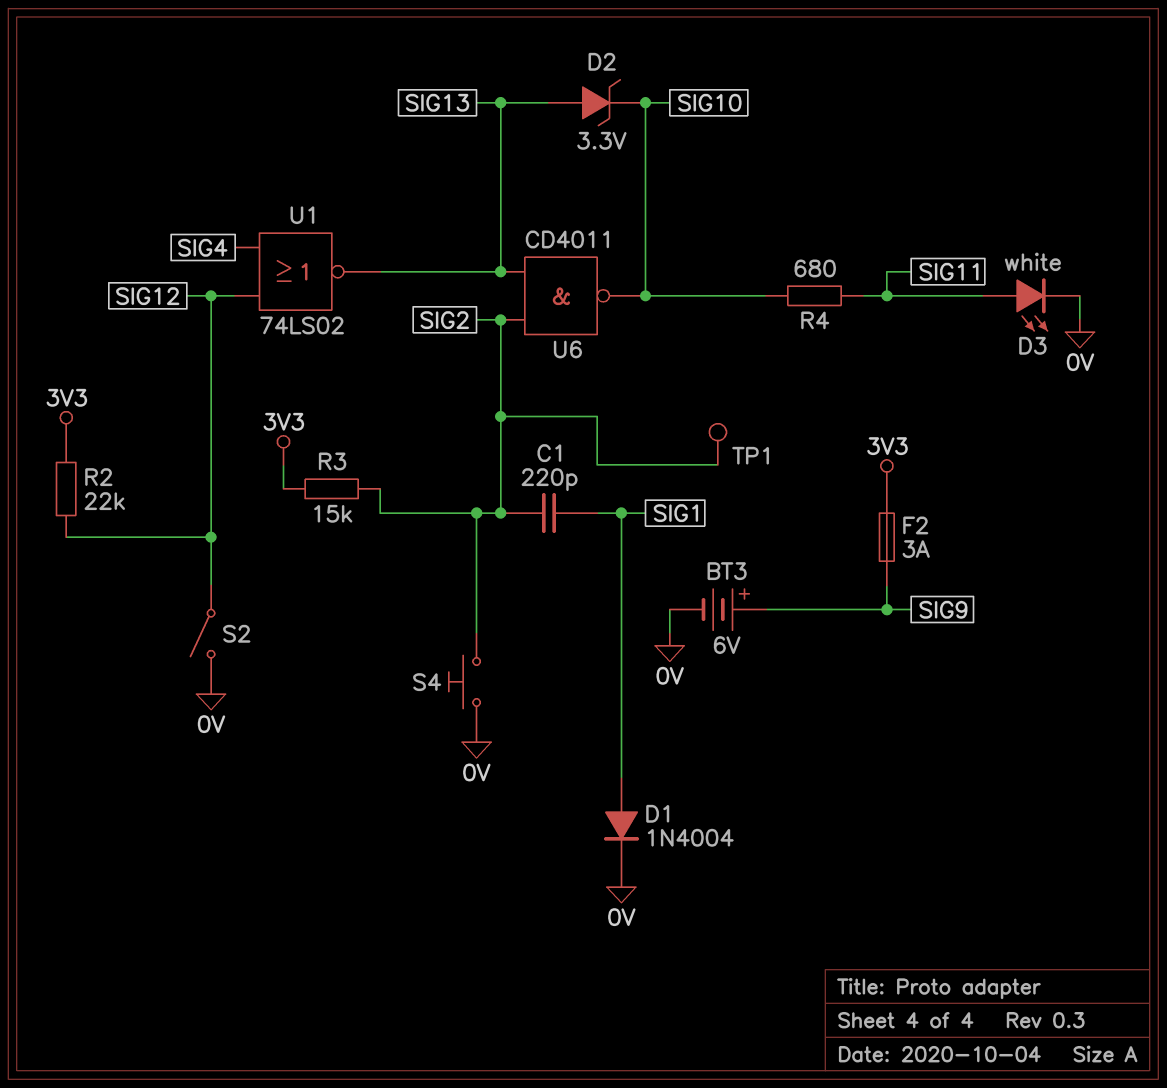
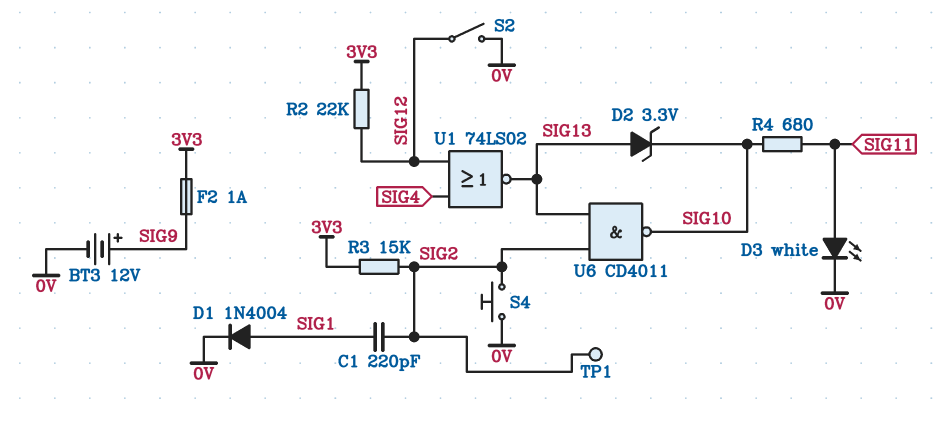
BT3: 6V (plus SIG9, minus 0V) -> 12V (plus SIG9, minus 0V)
F2: 3A (3V3, SIG9) -> 1A (3V3, SIG9)

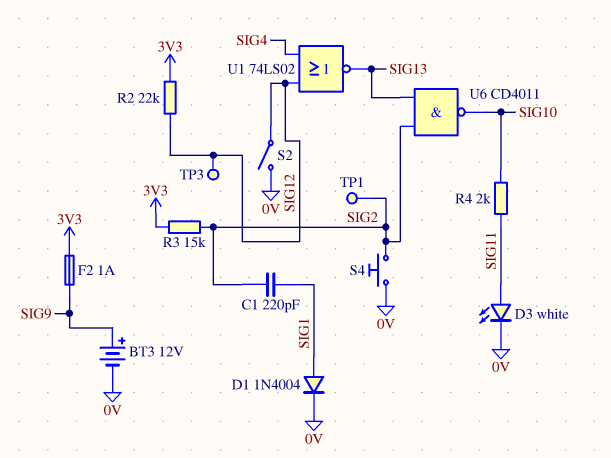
D2: zener 3.3V (A SIG13, K SIG10) -> none
R4: 680 (SIG10, SIG11) -> 2k (SIG10, SIG11)
TP3: none -> test point (SIG12)

